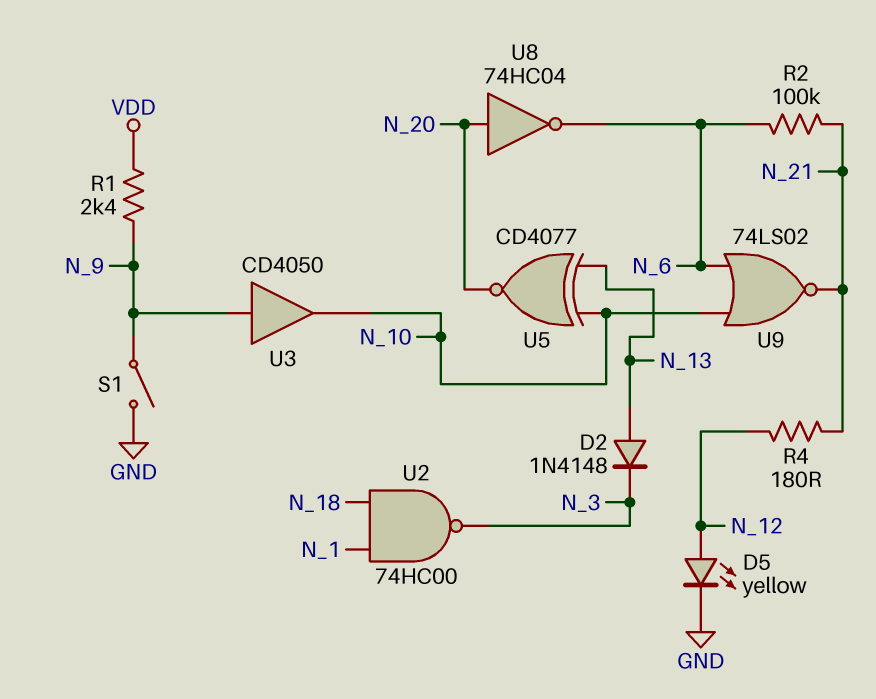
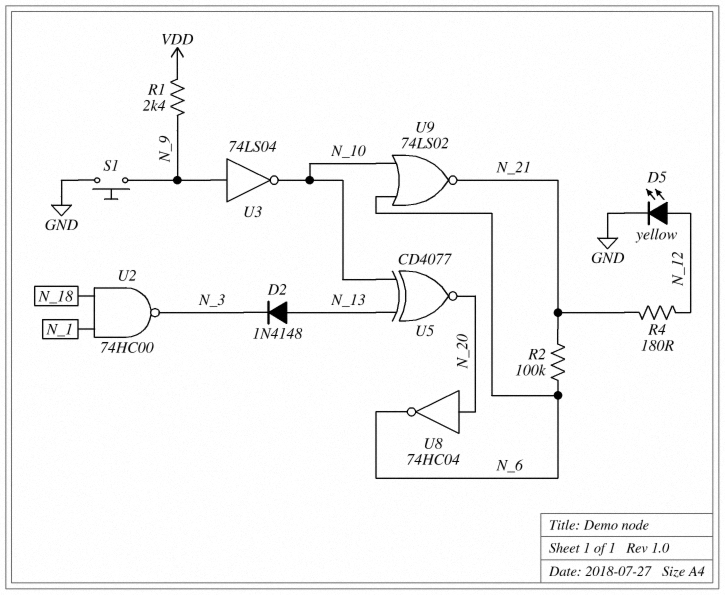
S1: switch (GND, N_9) -> button (GND, N_9)
U3: buffer CD4050 (in N_9, out N_10) -> NOT 74LS04 (in N_9, out N_10)

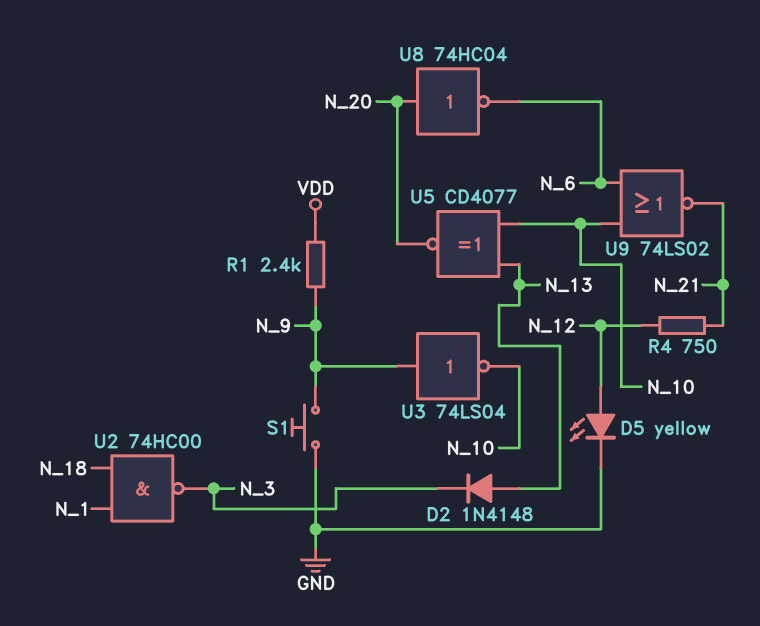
R2: 100k (N_6, N_21) -> none
R4: 180 (N_12, N_21) -> 750 (N_12, N_21)

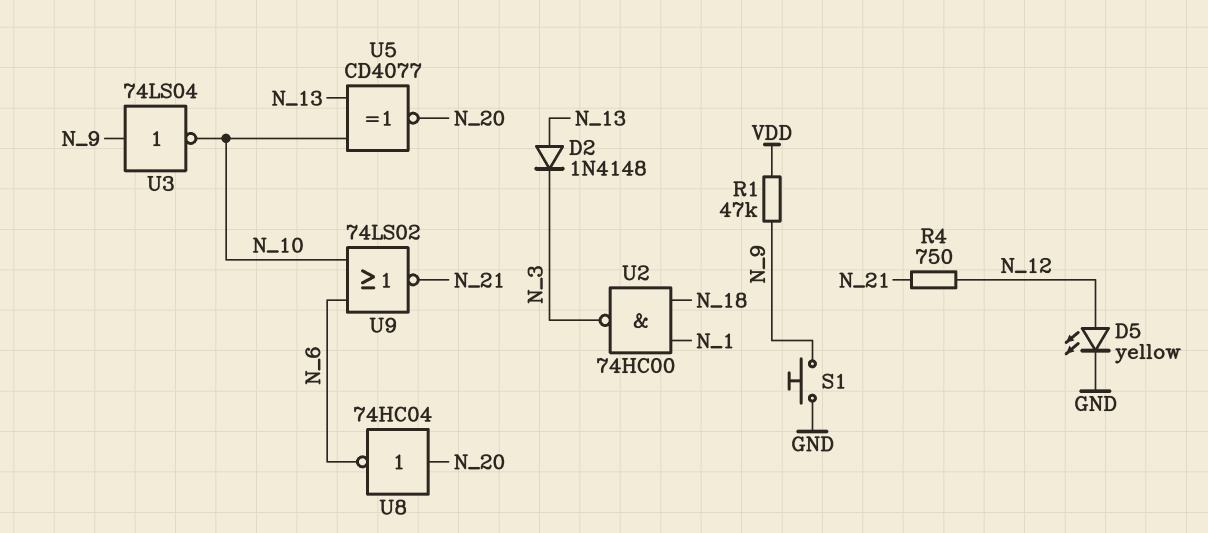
R1: 2.4k (N_9, VDD) -> 47k (N_9, VDD)

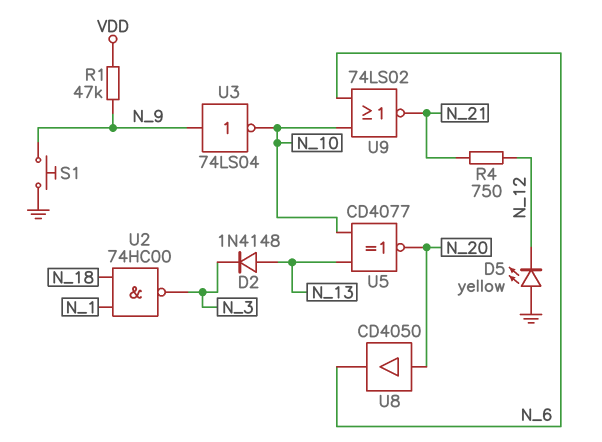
D5: LED yellow (A N_12, K GND) -> LED yellow (A GND, K N_12)
U8: NOT 74HC04 (in N_20, out N_6) -> buffer CD4050 (in N_20, out N_6)

